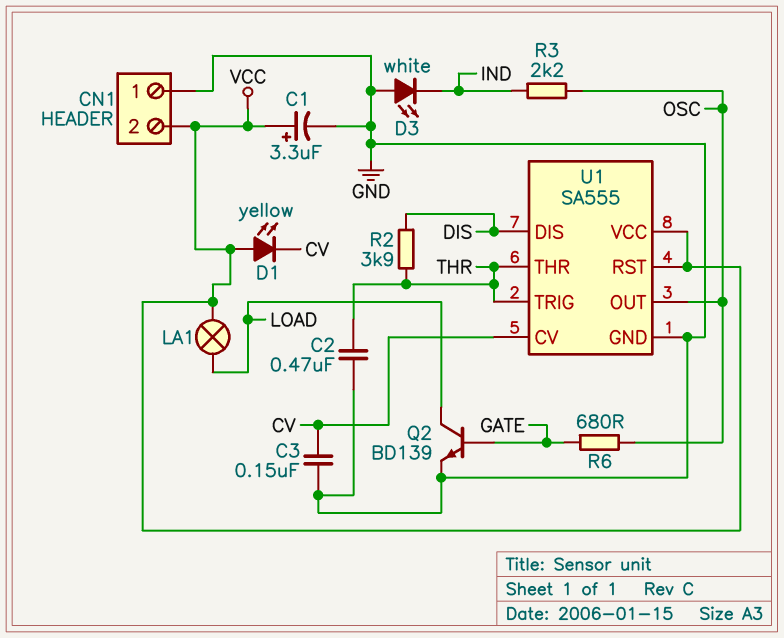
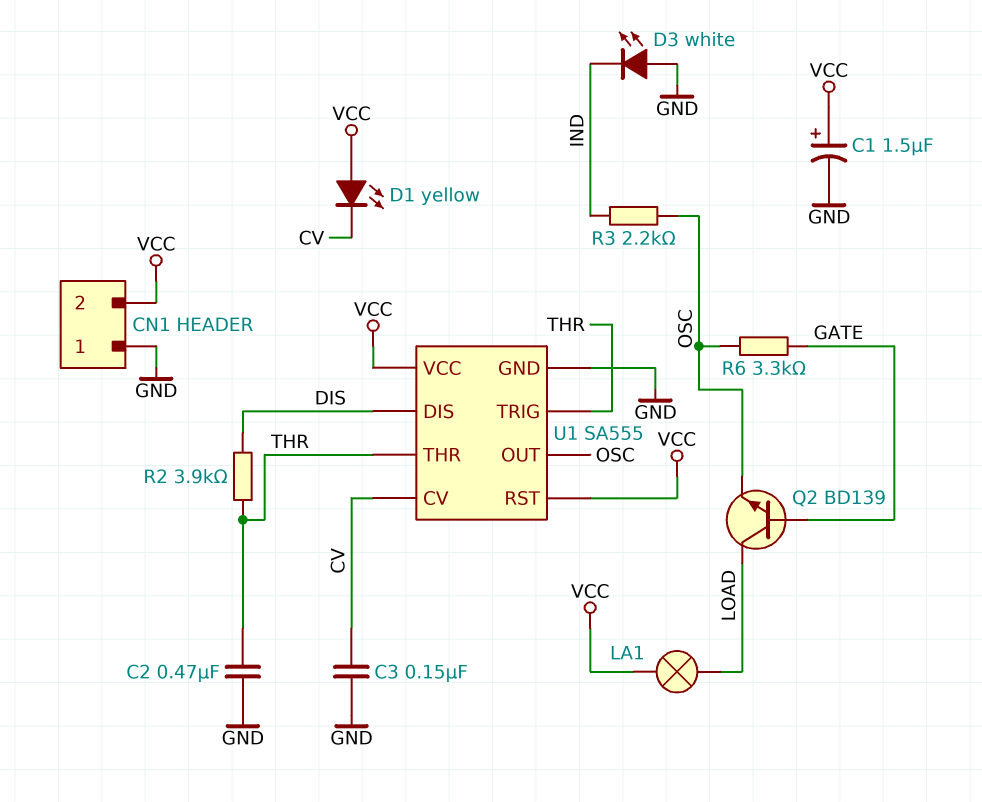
C1: 3.3uF (plus VCC, minus GND) -> 1.5uF (plus VCC, minus GND)
Q2: NPN BD139 (B GATE, C LOAD, E GND) -> NPN BD139 (B GATE, C LOAD, E OSC)
R6: 680 (GATE, OSC) -> 3.3k (GATE, OSC)

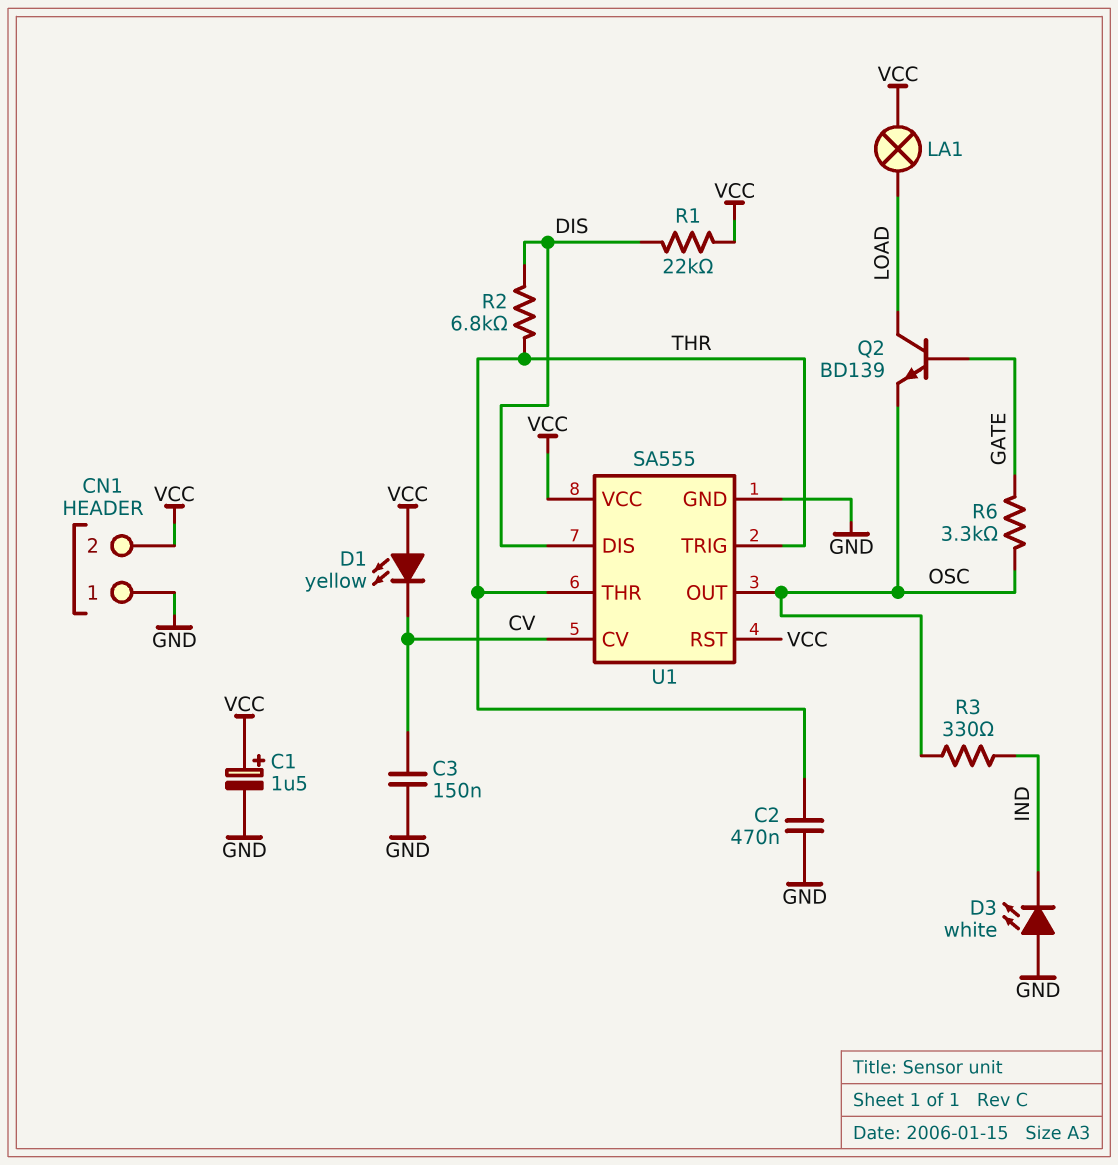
R1: none -> 22k (DIS, VCC)
R2: 3.9k (DIS, THR) -> 6.8k (DIS, THR)
R3: 2.2k (IND, OSC) -> 330 (IND, OSC)

